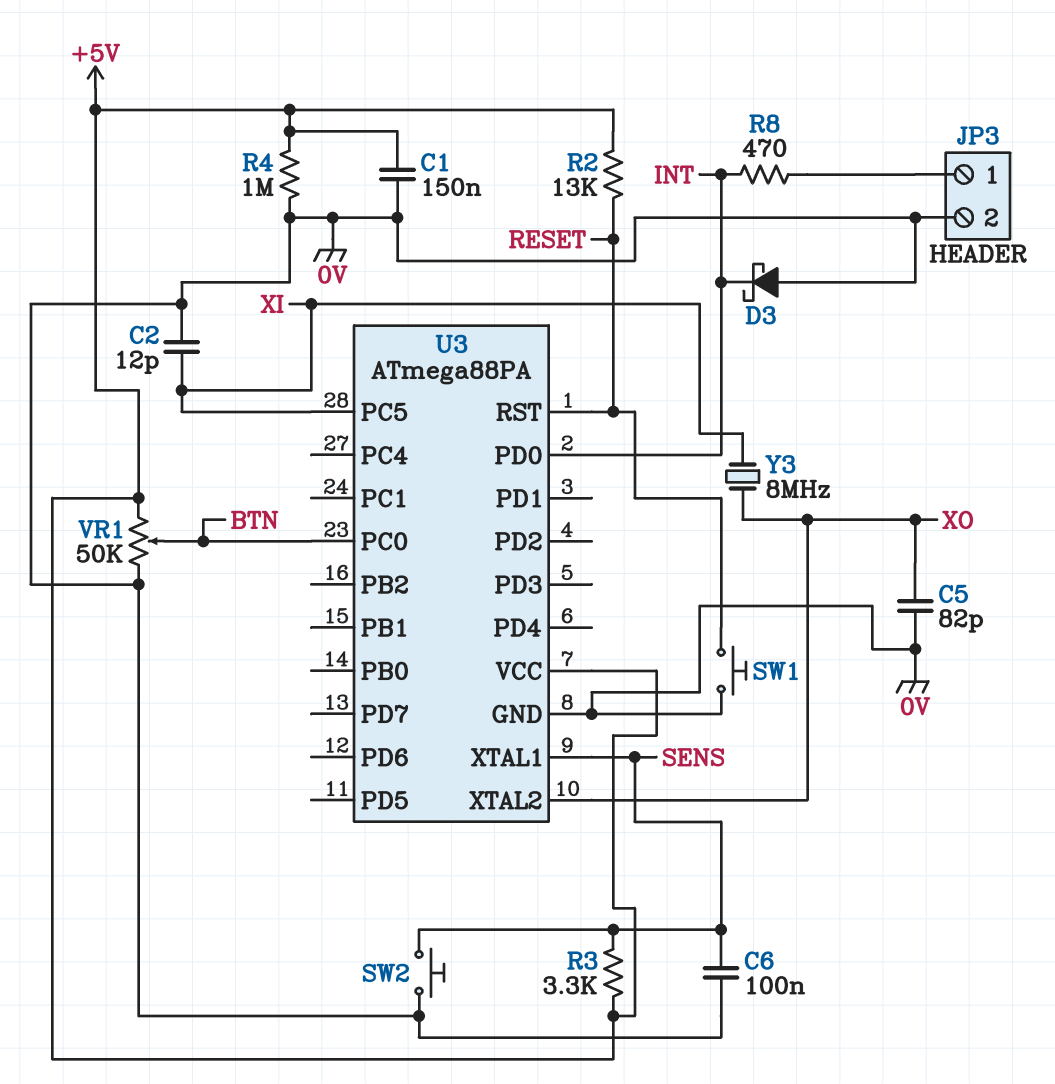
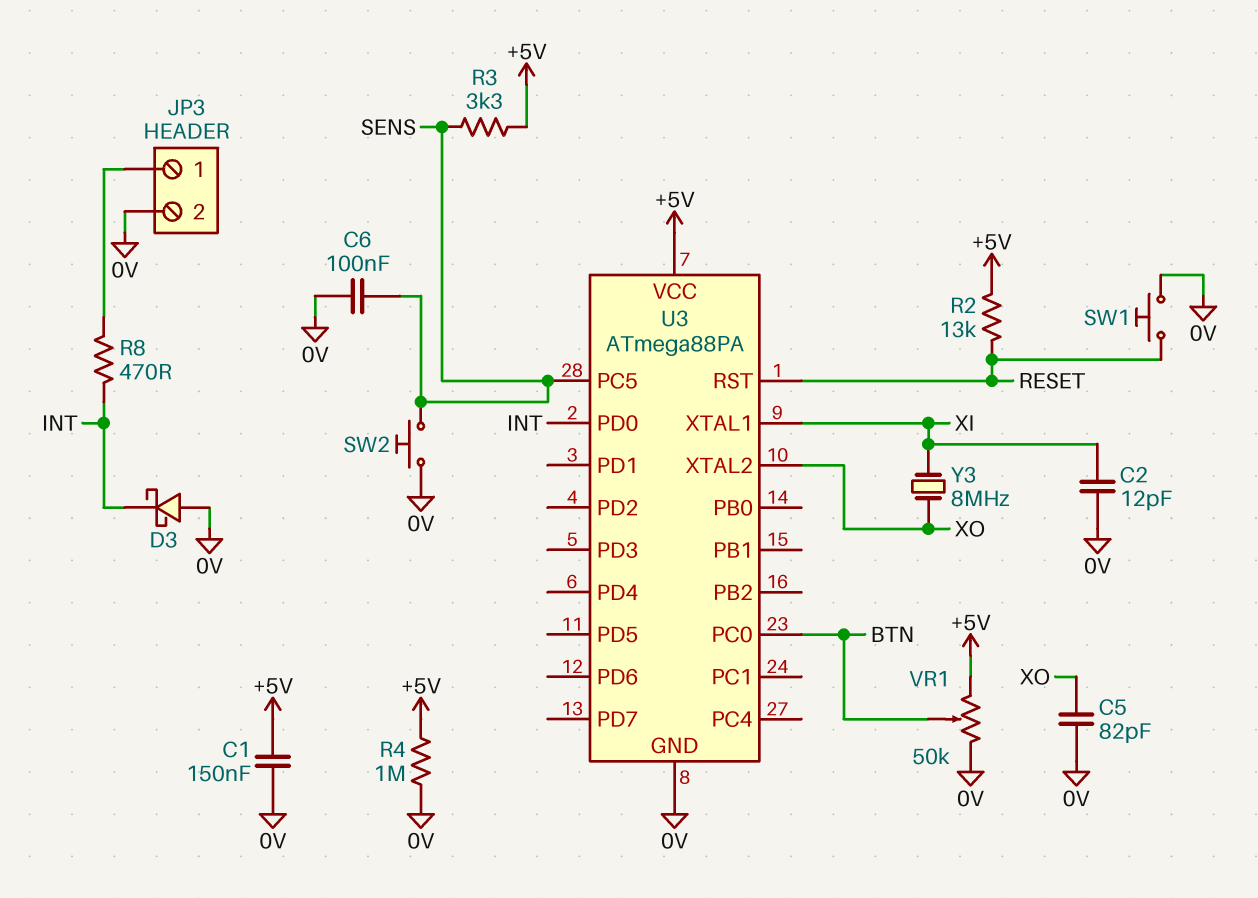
U3 pin PC5: XI -> SENS
U3 pin XTAL1: SENS -> XI

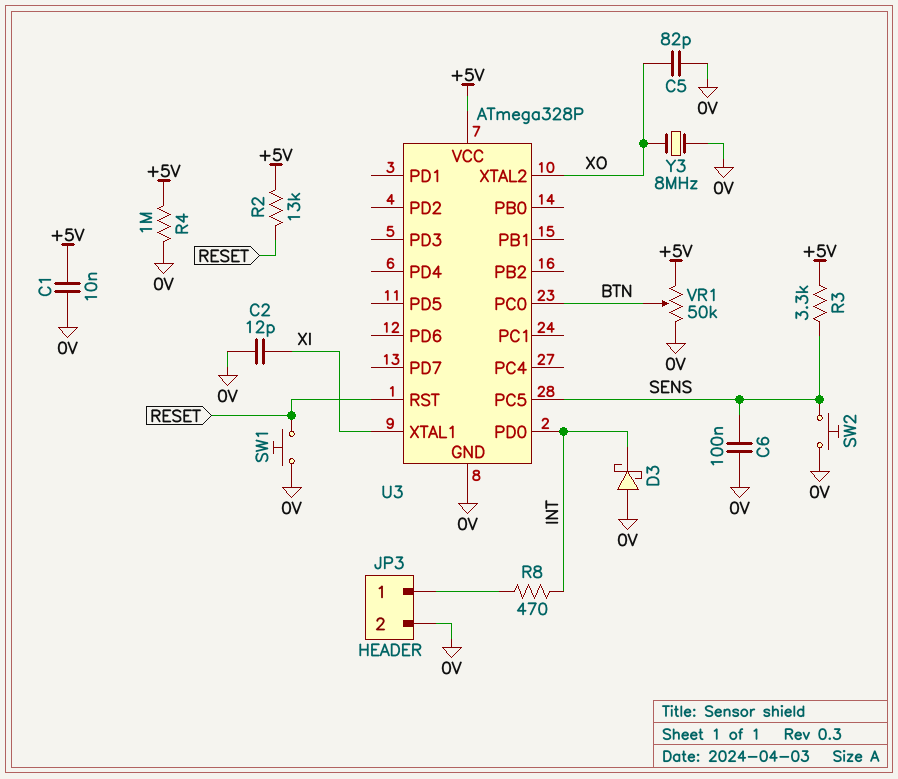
C1: 150nF (+5V, 0V) -> 10nF (+5V, 0V)
U3: ATmega88PA -> ATmega328P
Y3: 8MHz (XI, XO) -> 8MHz (0V, XO)

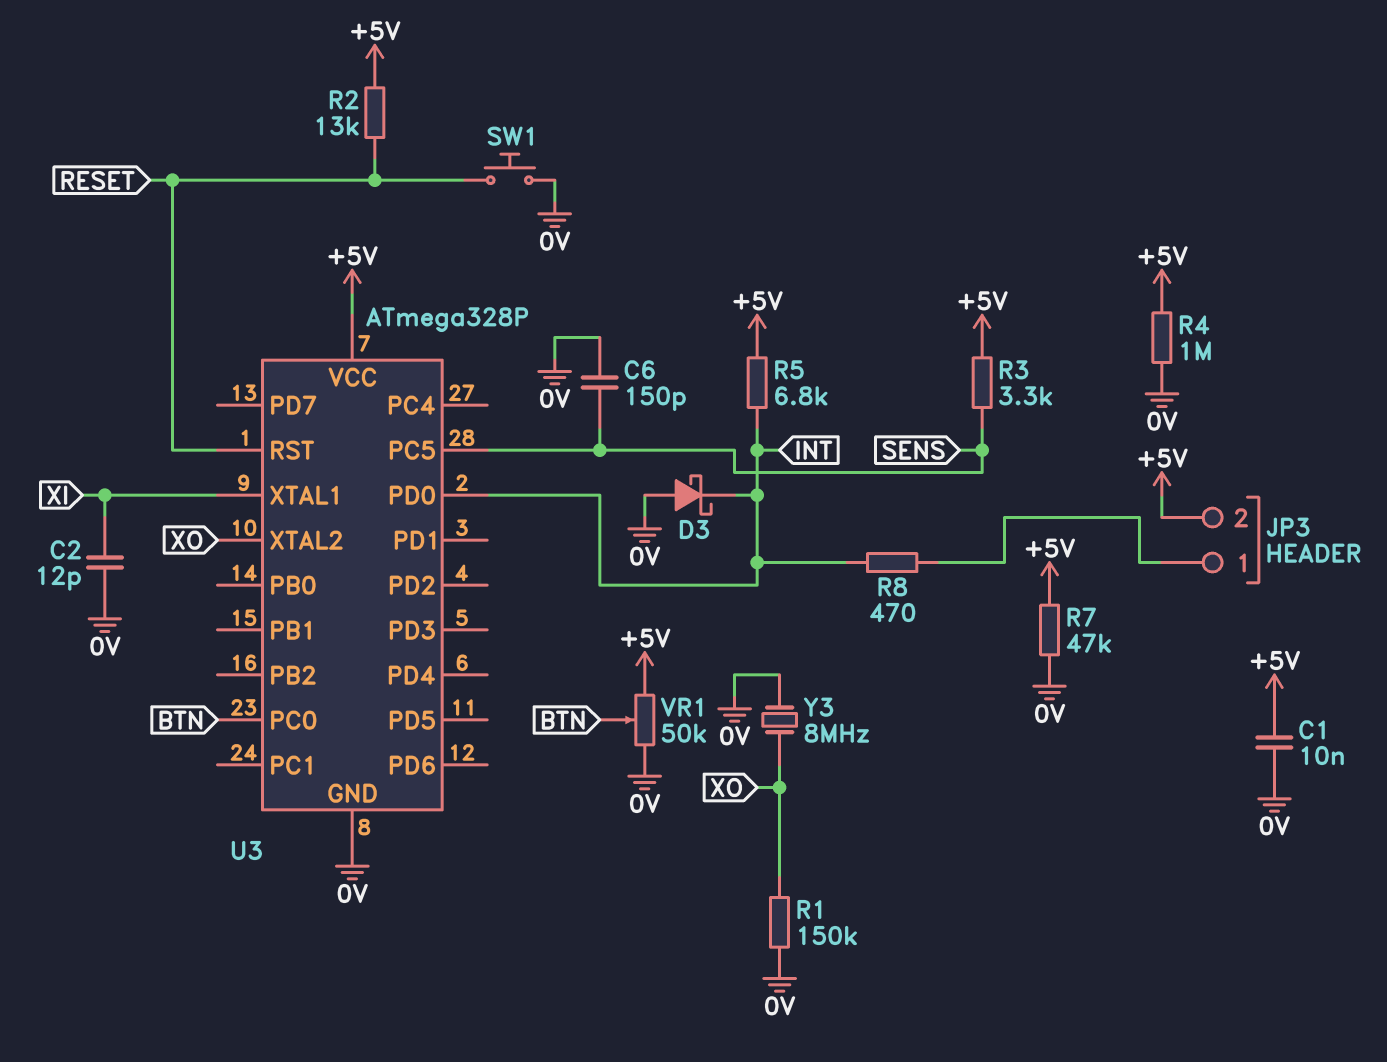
C5: 82pF (0V, XO) -> none
C6: 100nF (0V, SENS) -> 150pF (0V, SENS)
JP3 pin 2: 0V -> +5V
R1: none -> 150k (0V, XO)
R5: none -> 6.8k (+5V, INT)
R7: none -> 47k (+5V, 0V)
SW2: button (0V, SENS) -> none

